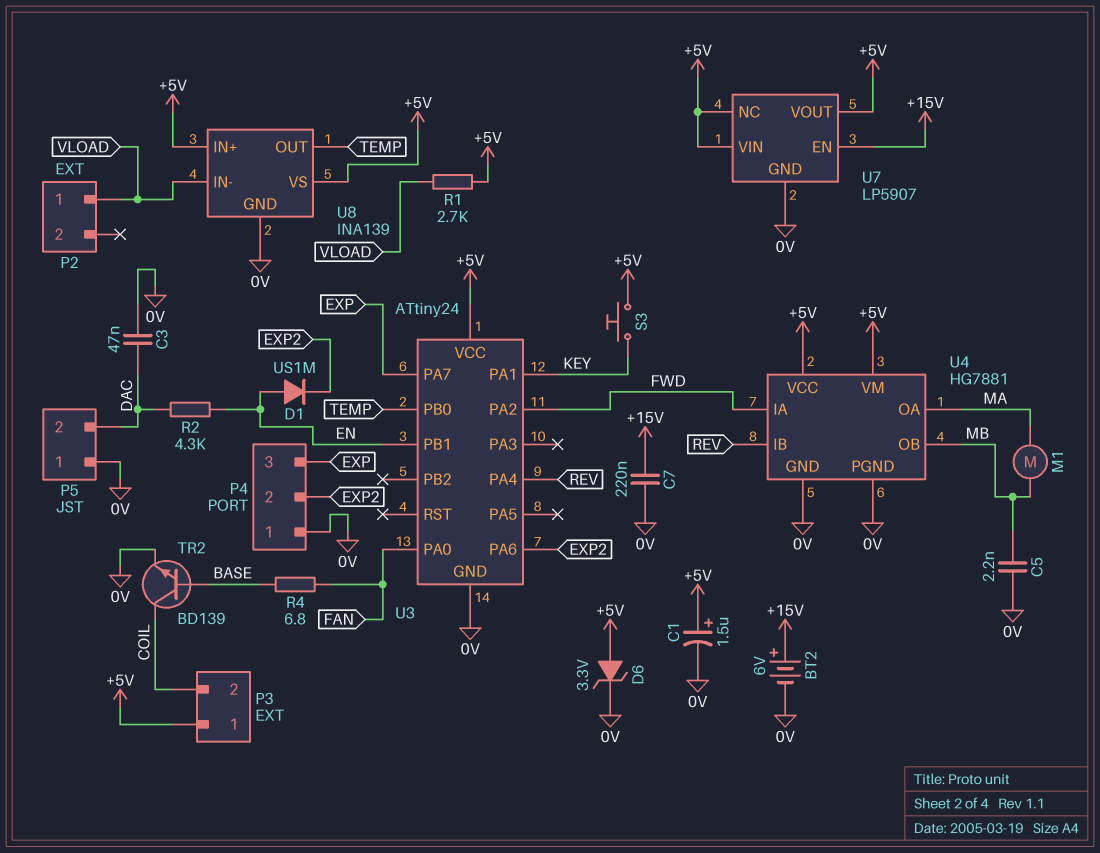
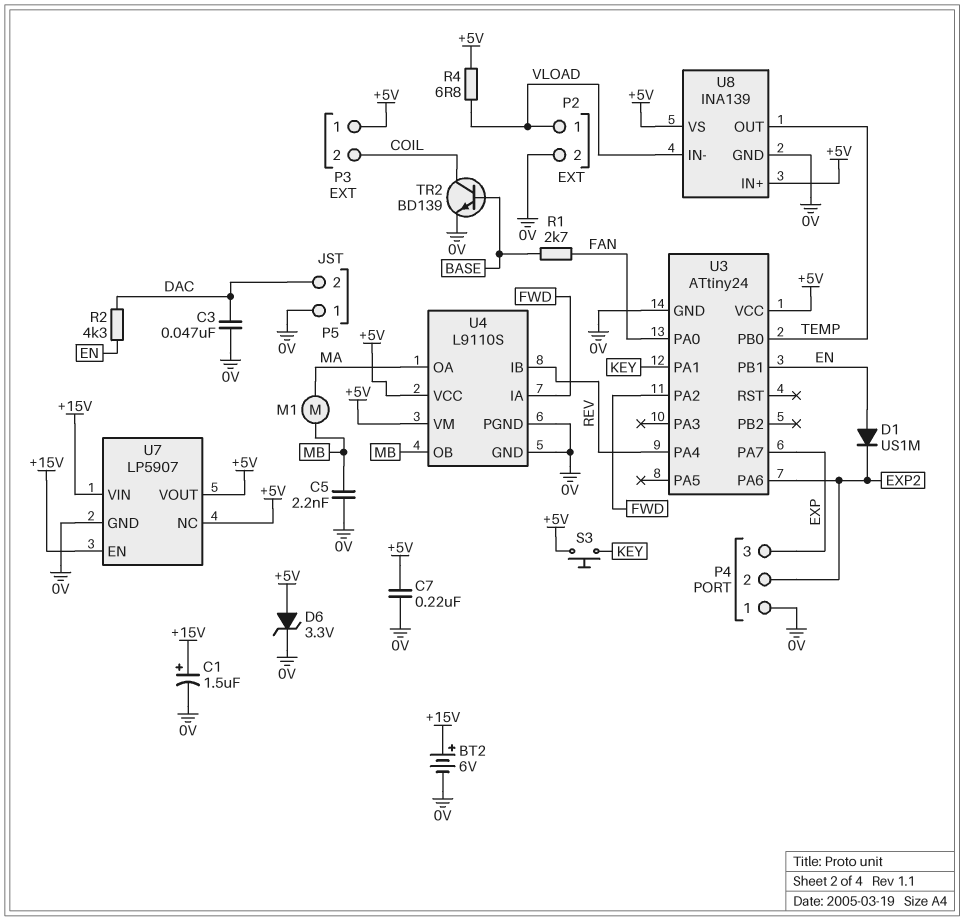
C1: 1.5uF (plus +5V, minus 0V) -> 1.5uF (plus +15V, minus 0V)
C7: 220nF (+15V, 0V) -> 220nF (+5V, 0V)
P2 pin 2: none -> 0V
R1: 2.7k (+5V, VLOAD) -> 2.7k (BASE, FAN)
R4: 6.8 (BASE, FAN) -> 6.8 (+5V, VLOAD)
U4: HG7881 -> L9110S
U7 pin VIN: +5V -> +15V

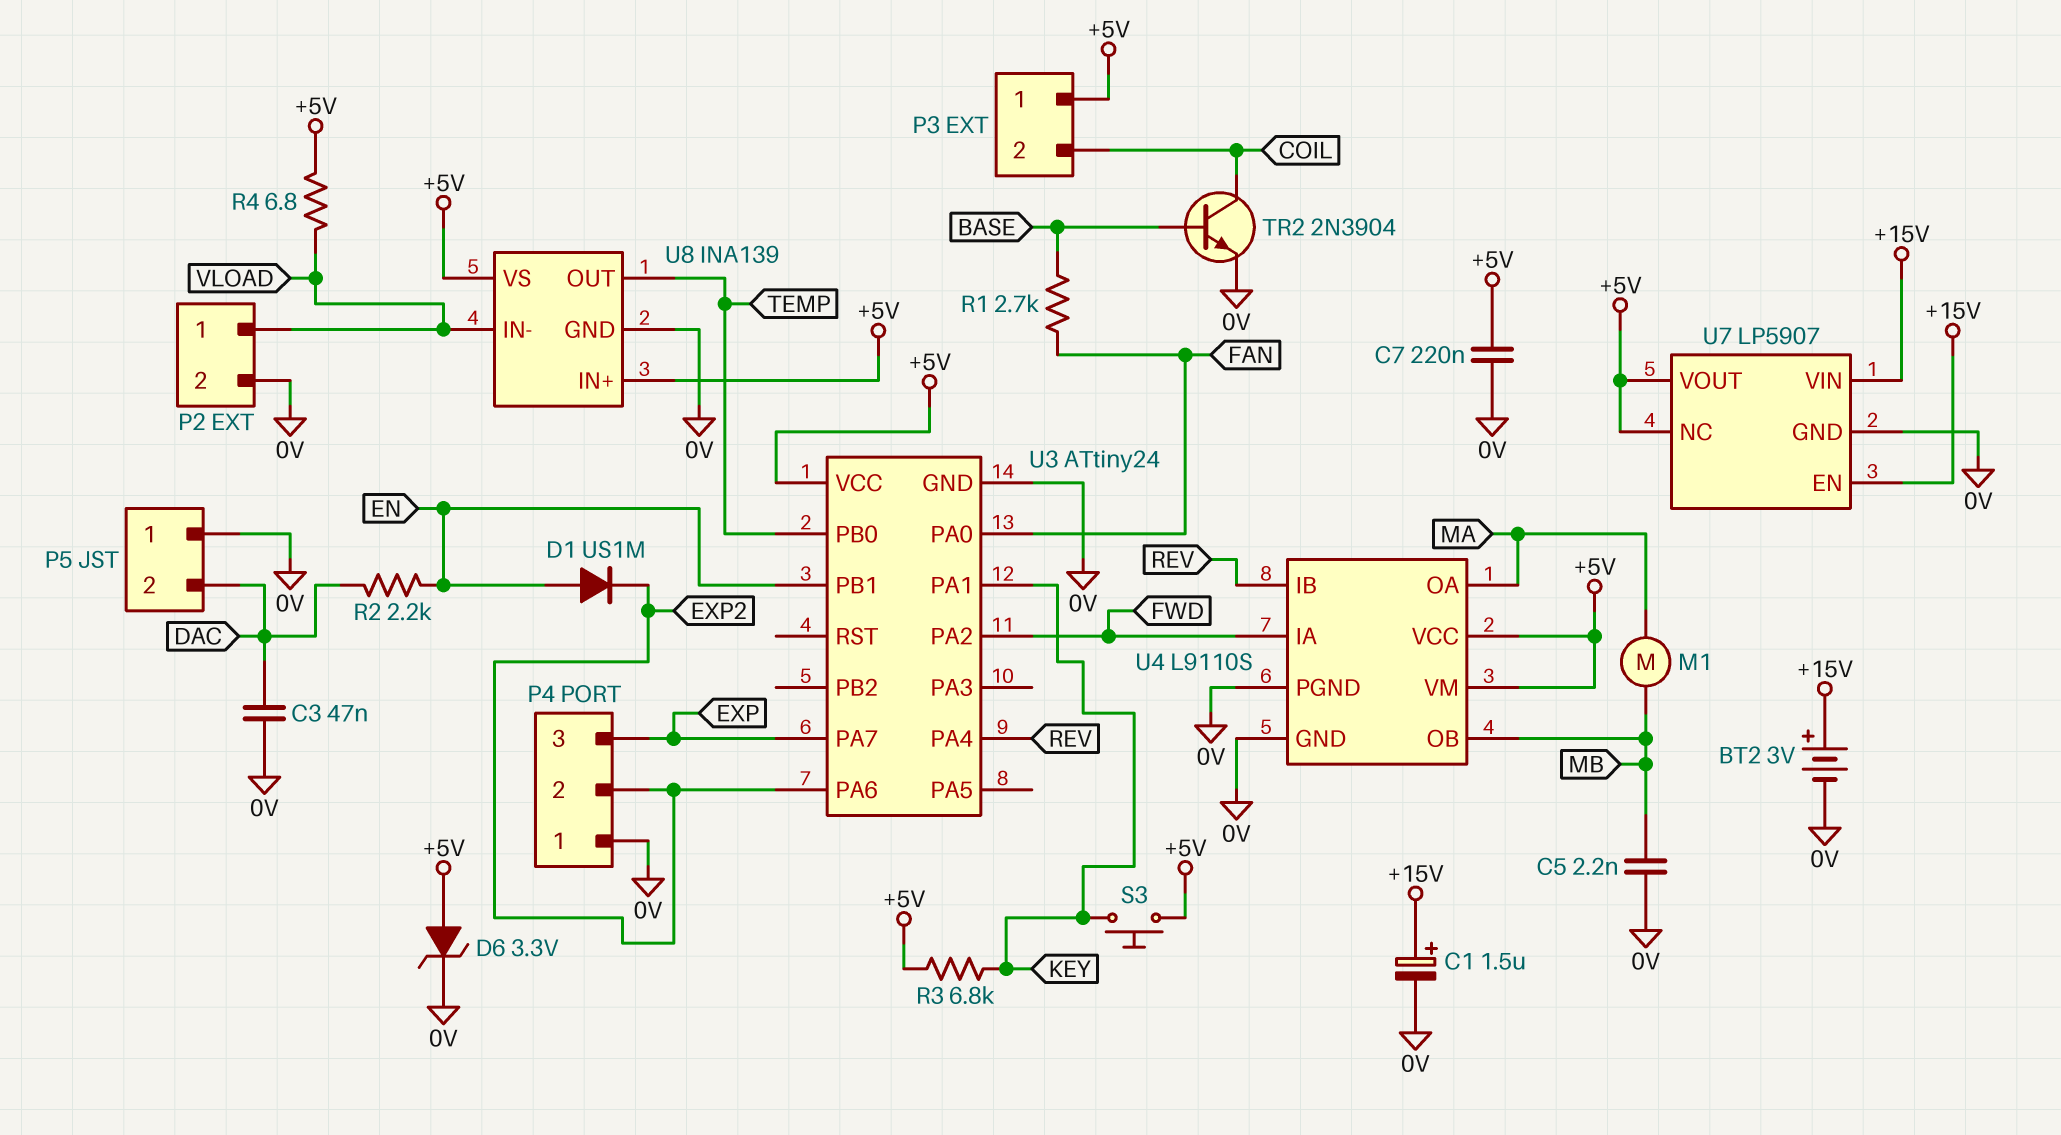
BT2: 6V (plus +15V, minus 0V) -> 3V (plus +15V, minus 0V)
R2: 4.3k (DAC, EN) -> 2.2k (DAC, EN)
R3: none -> 6.8k (+5V, KEY)
TR2: NPN BD139 (B BASE, C COIL, E 0V) -> NPN 2N3904 (B BASE, C COIL, E 0V)

